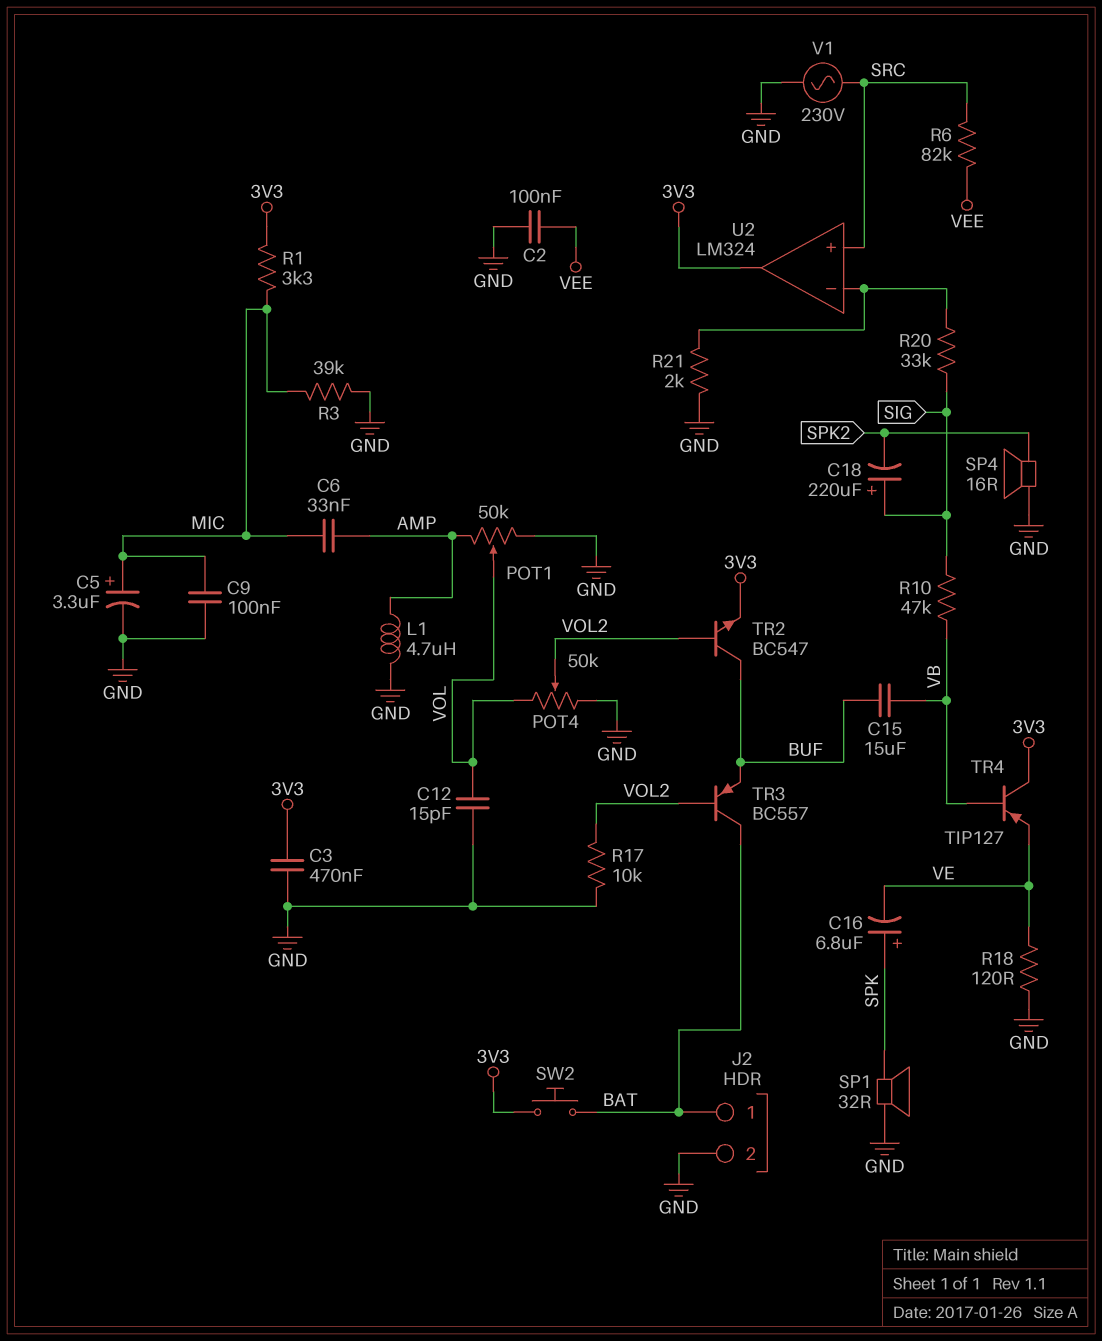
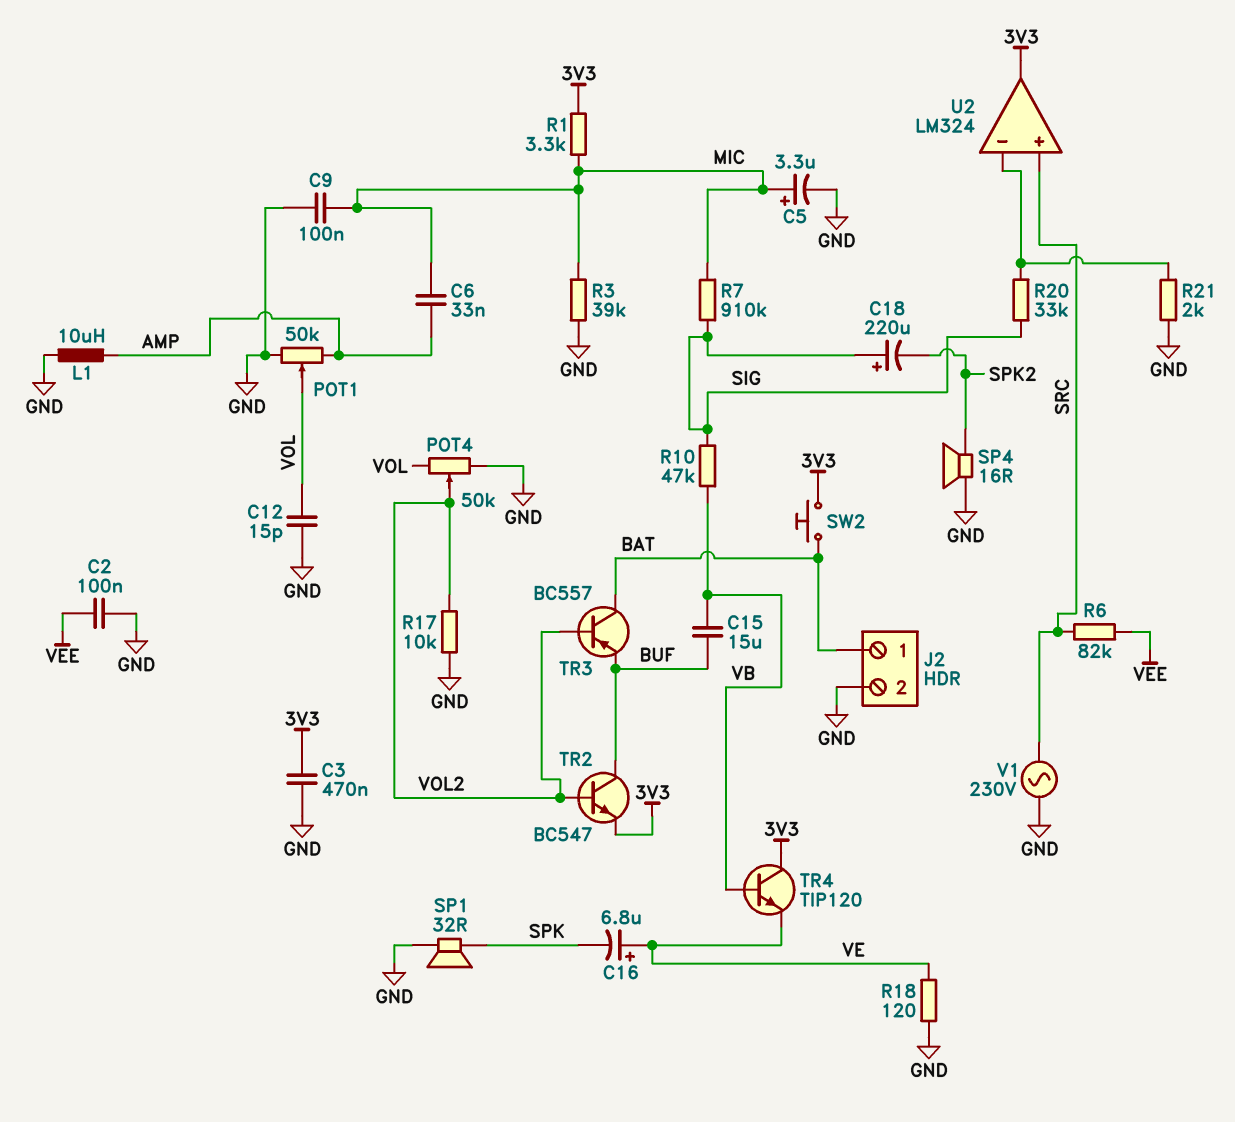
C16: 6.8uF (plus SPK, minus VE) -> 6.8uF (plus VE, minus SPK)
L1: 4.7uH (AMP, GND) -> 10uH (AMP, GND)
R7: none -> 910k (MIC, SIG)
TR4: PNP TIP127 (B VB, C 3V3, E VE) -> NPN TIP120 (B VB, C 3V3, E VE)

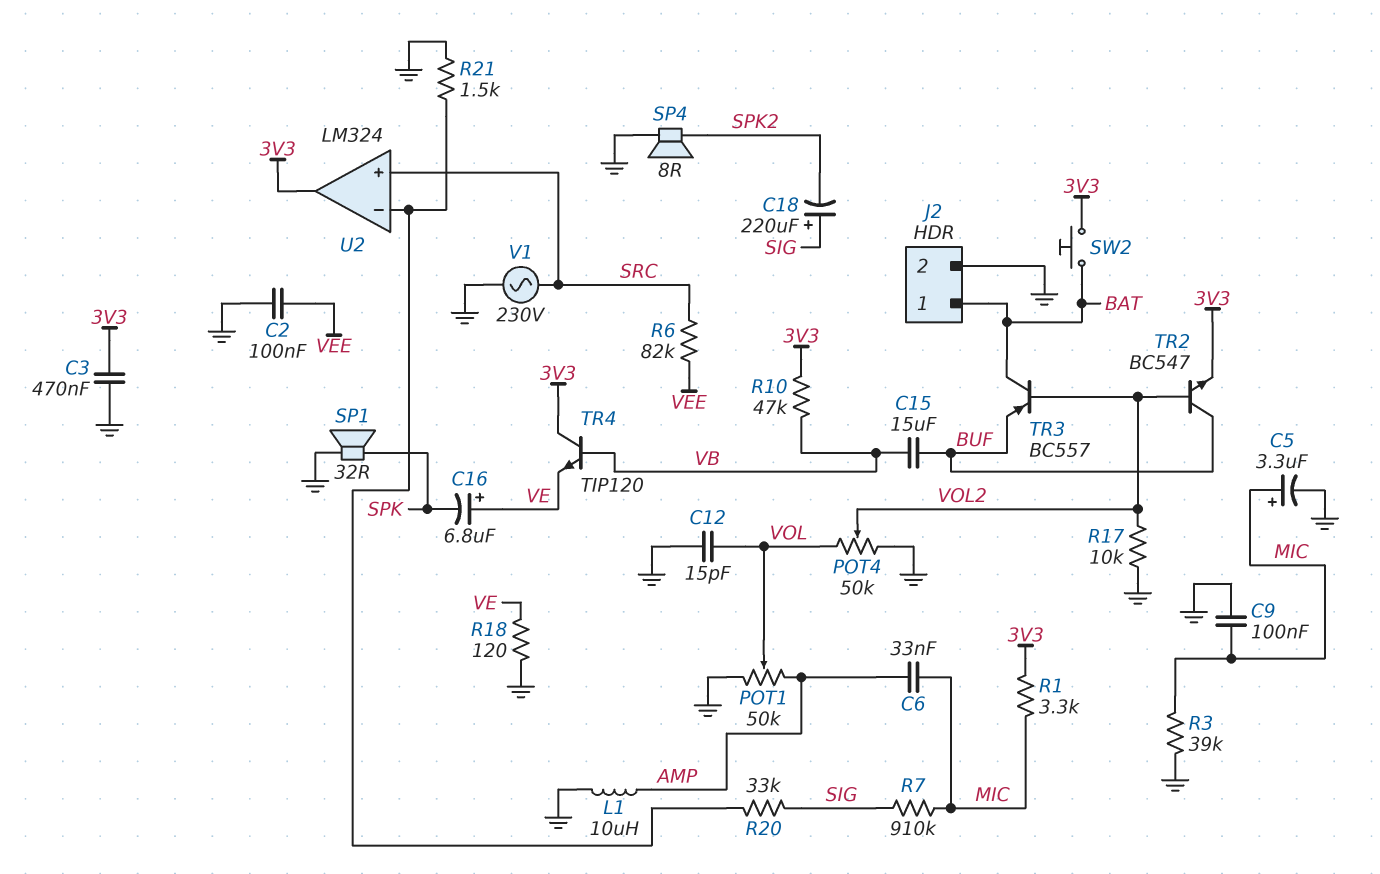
R10: 47k (SIG, VB) -> 47k (3V3, VB)
R21: 2k (GND, U2/in-) -> 1.5k (GND, U2/in-)
SP4: speaker 16R (GND, SPK2) -> speaker 8R (GND, SPK2)

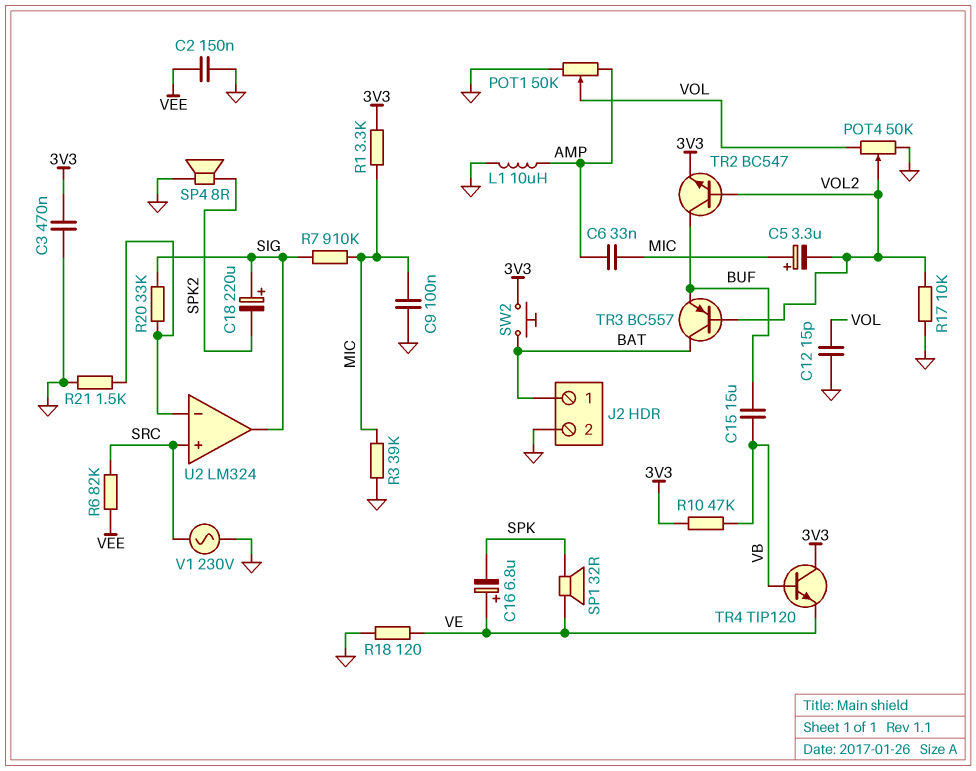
C2: 100nF (GND, VEE) -> 150nF (GND, VEE)
C5: 3.3uF (plus MIC, minus GND) -> 3.3uF (plus MIC, minus VOL2)
SP1: speaker 32R (GND, SPK) -> speaker 32R (SPK, VE)
U2 pin out: 3V3 -> SIG

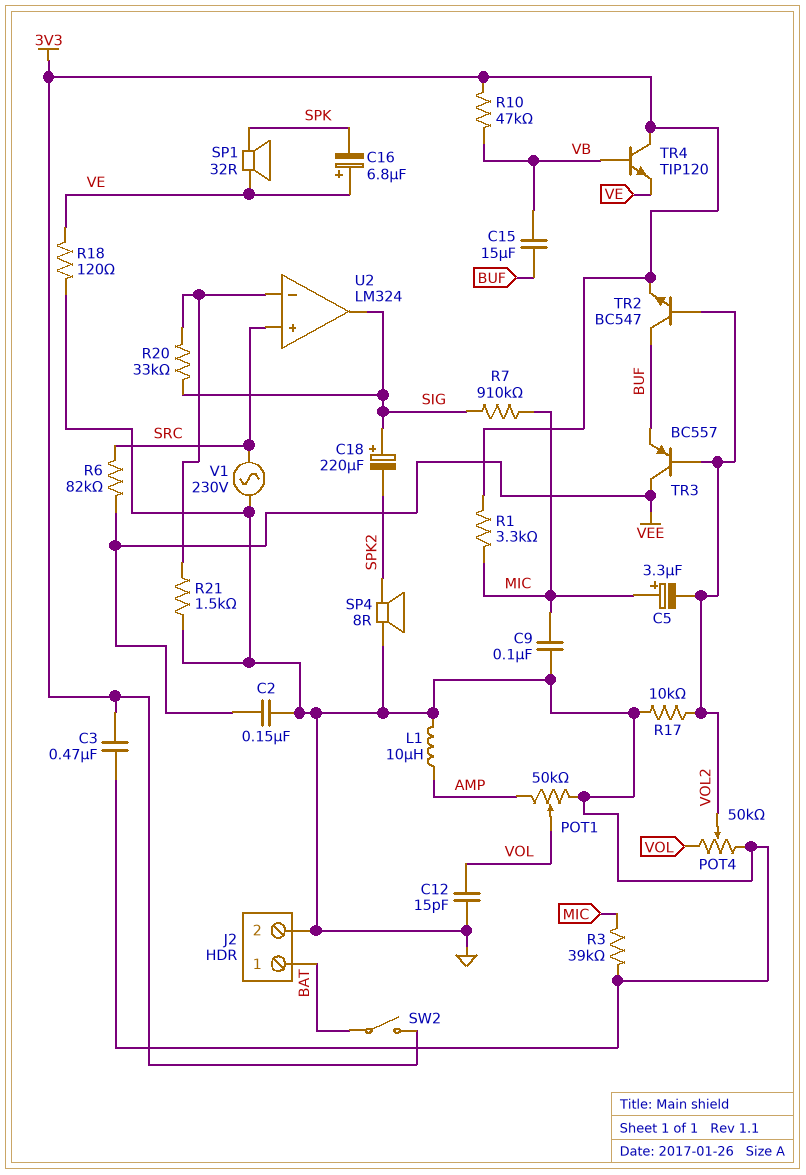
C6: 33nF (AMP, MIC) -> none
SW2: button (3V3, BAT) -> switch (3V3, BAT)
TR3: PNP BC557 (B VOL2, C BAT, E BUF) -> PNP BC557 (B VOL2, C VEE, E BUF)

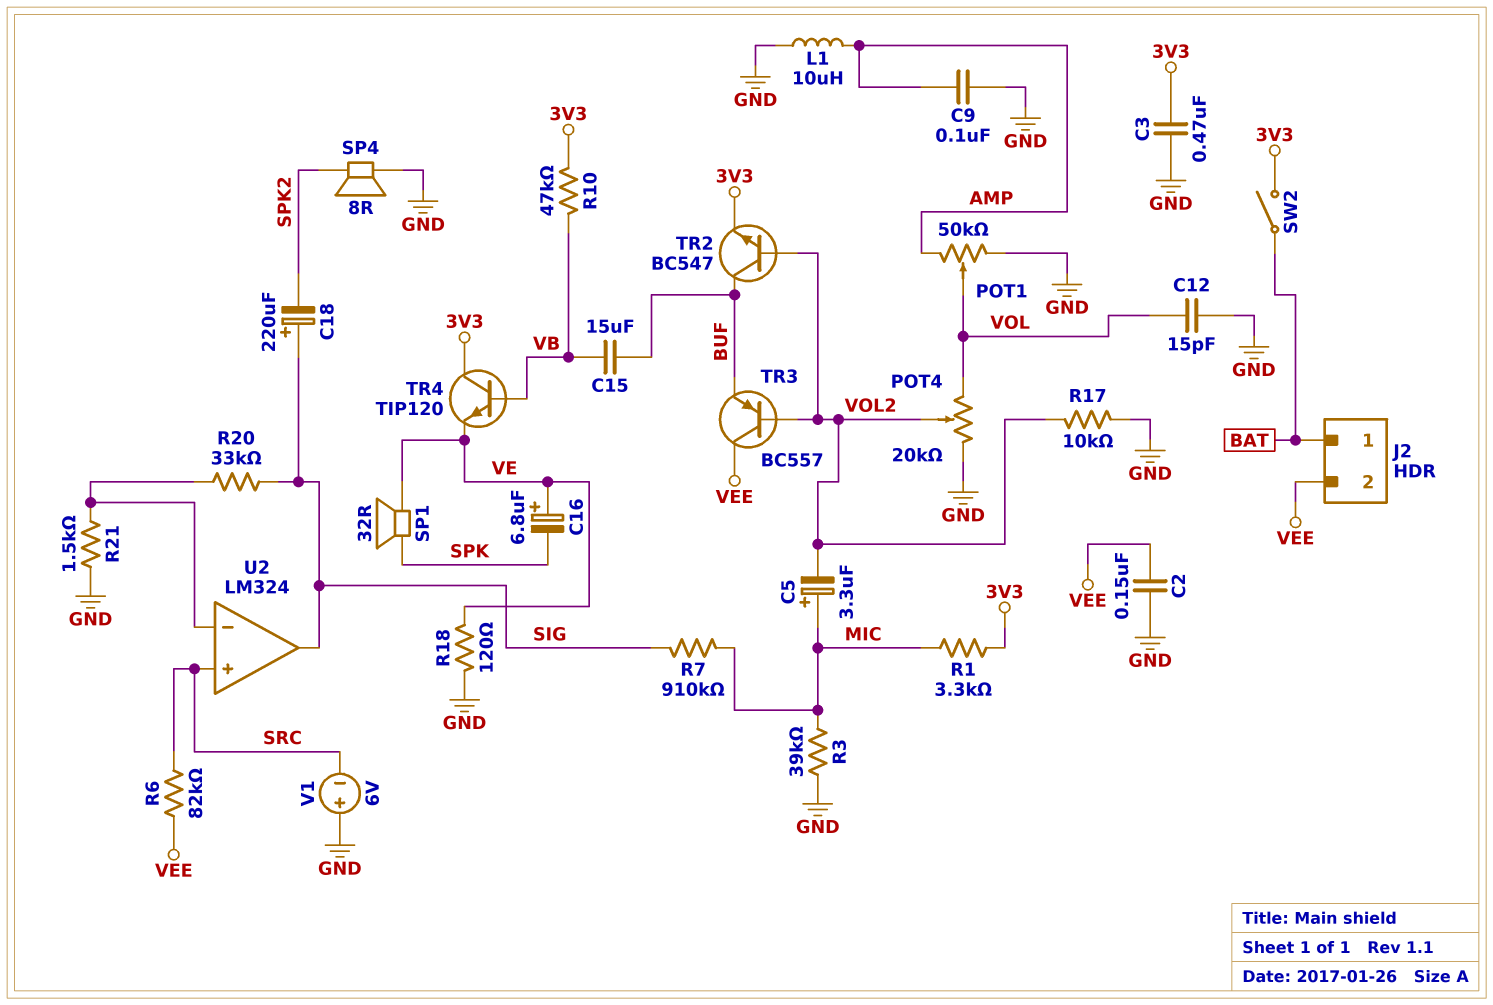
C9: 100nF (GND, MIC) -> 100nF (AMP, GND)
J2 pin 2: GND -> VEE
POT4: 50k (GND, VOL, wiper VOL2) -> 20k (GND, VOL, wiper VOL2)
V1: AC 230V (GND, SRC) -> 6V (plus GND, minus SRC)

